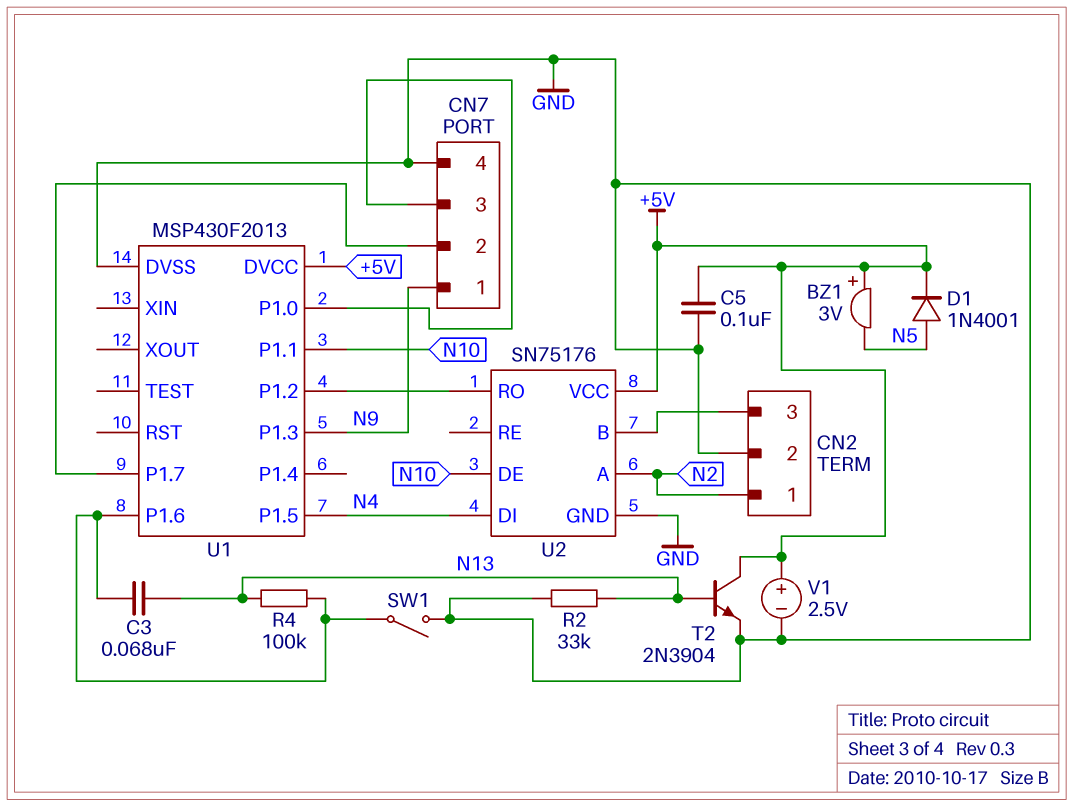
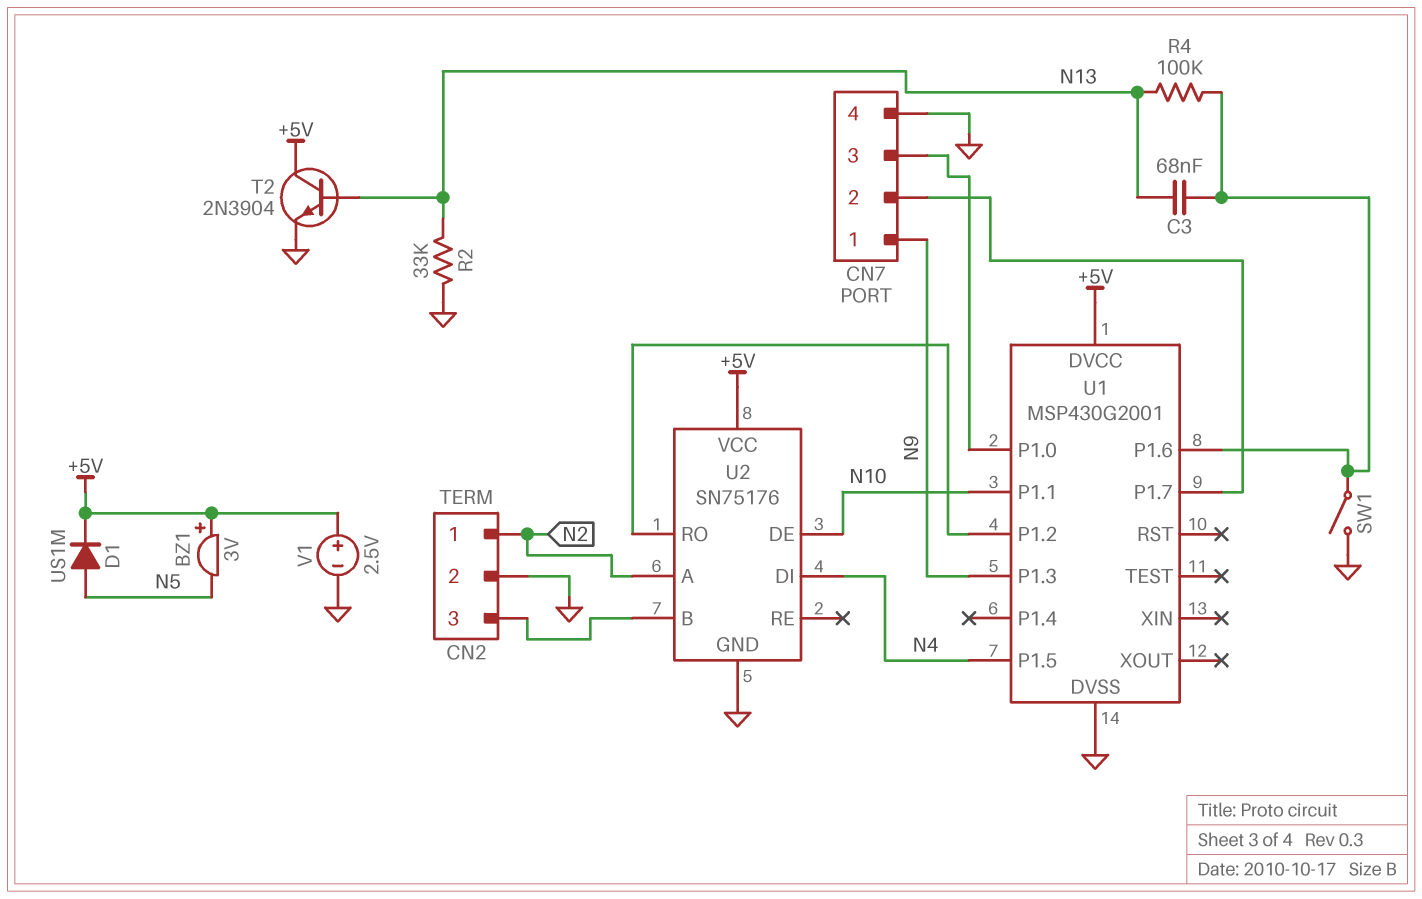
C5: 100nF (+5V, GND) -> none
D1: diode 1N4001 (A N5, K +5V) -> diode US1M (A N5, K +5V)
U1: MSP430F2013 -> MSP430G2001

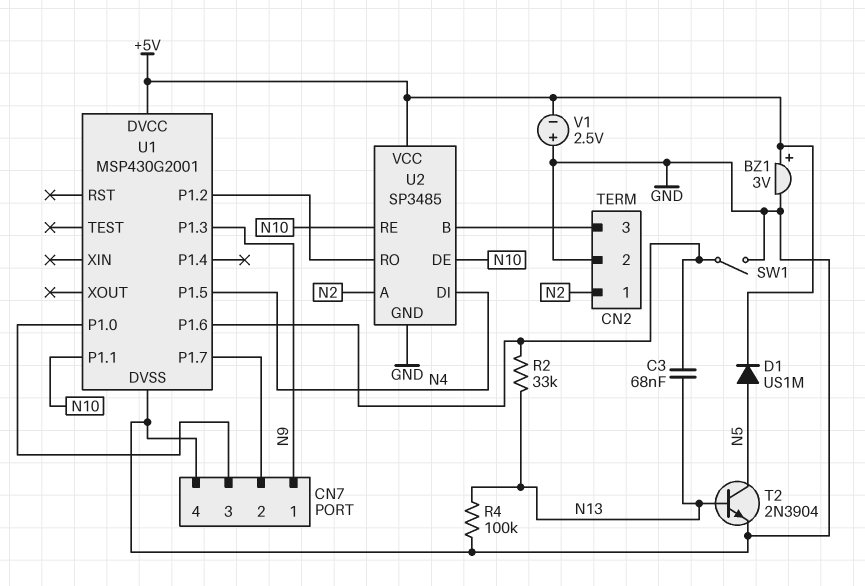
BZ1: buzzer 3V (plus +5V, minus N5) -> buzzer 3V (plus +5V, minus GND)
R2: 33k (GND, N13) -> 33k (N13, U1/P1.6)
R4: 100k (N13, U1/P1.6) -> 100k (GND, N13)
T2: NPN 2N3904 (B N13, C +5V, E GND) -> NPN 2N3904 (B N13, C N5, E GND)
U2: SN75176 -> SP3485
U2 pin RE: none -> N10
V1: 2.5V (plus +5V, minus GND) -> 2.5V (plus GND, minus +5V)

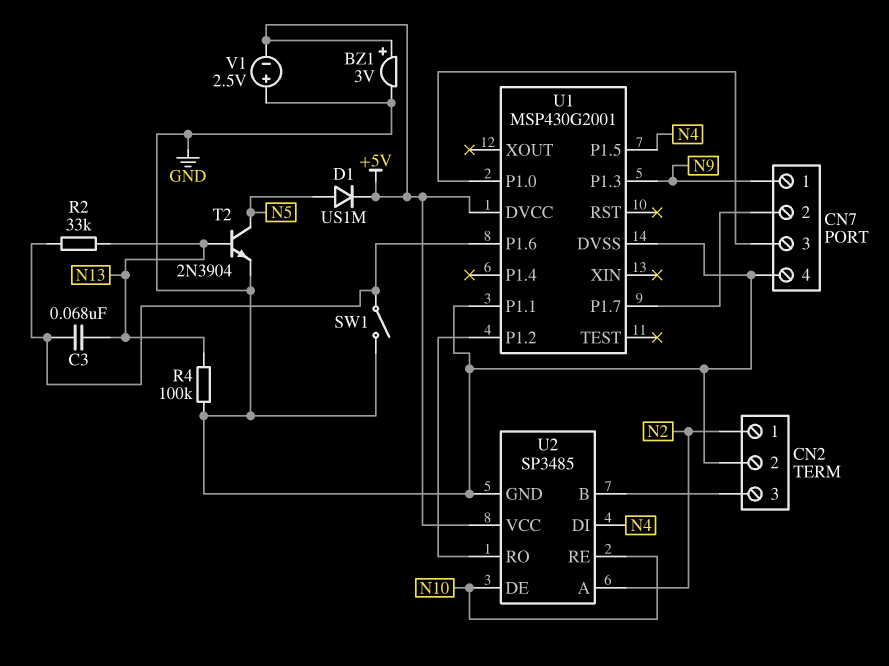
U1 pin P1.1: N10 -> GND

